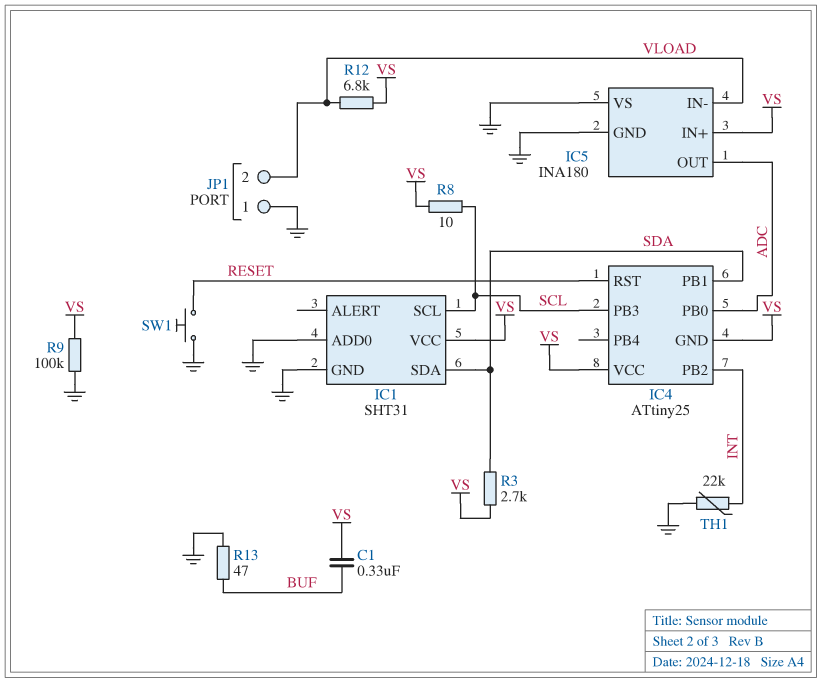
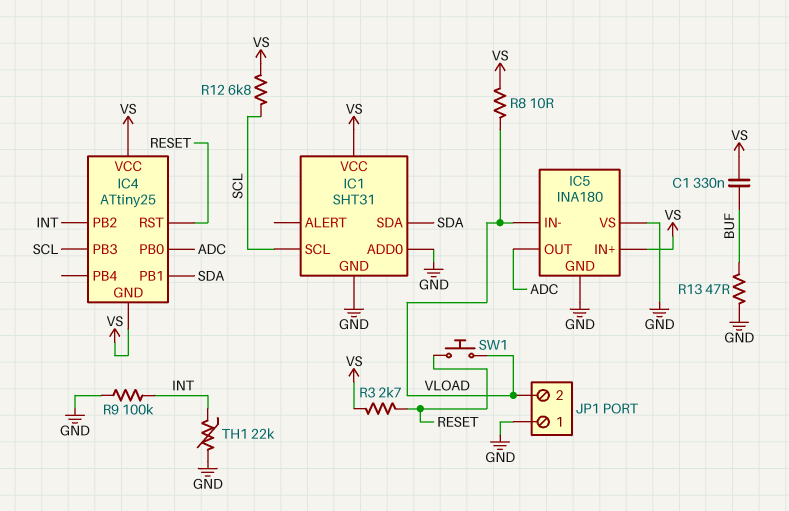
R3: 2.7k (SDA, VS) -> 2.7k (RESET, VS)
R8: 10 (SCL, VS) -> 10 (VLOAD, VS)
R9: 100k (GND, VS) -> 100k (GND, INT)
R12: 6.8k (VLOAD, VS) -> 6.8k (SCL, VS)
SW1: button (GND, RESET) -> button (RESET, VLOAD)

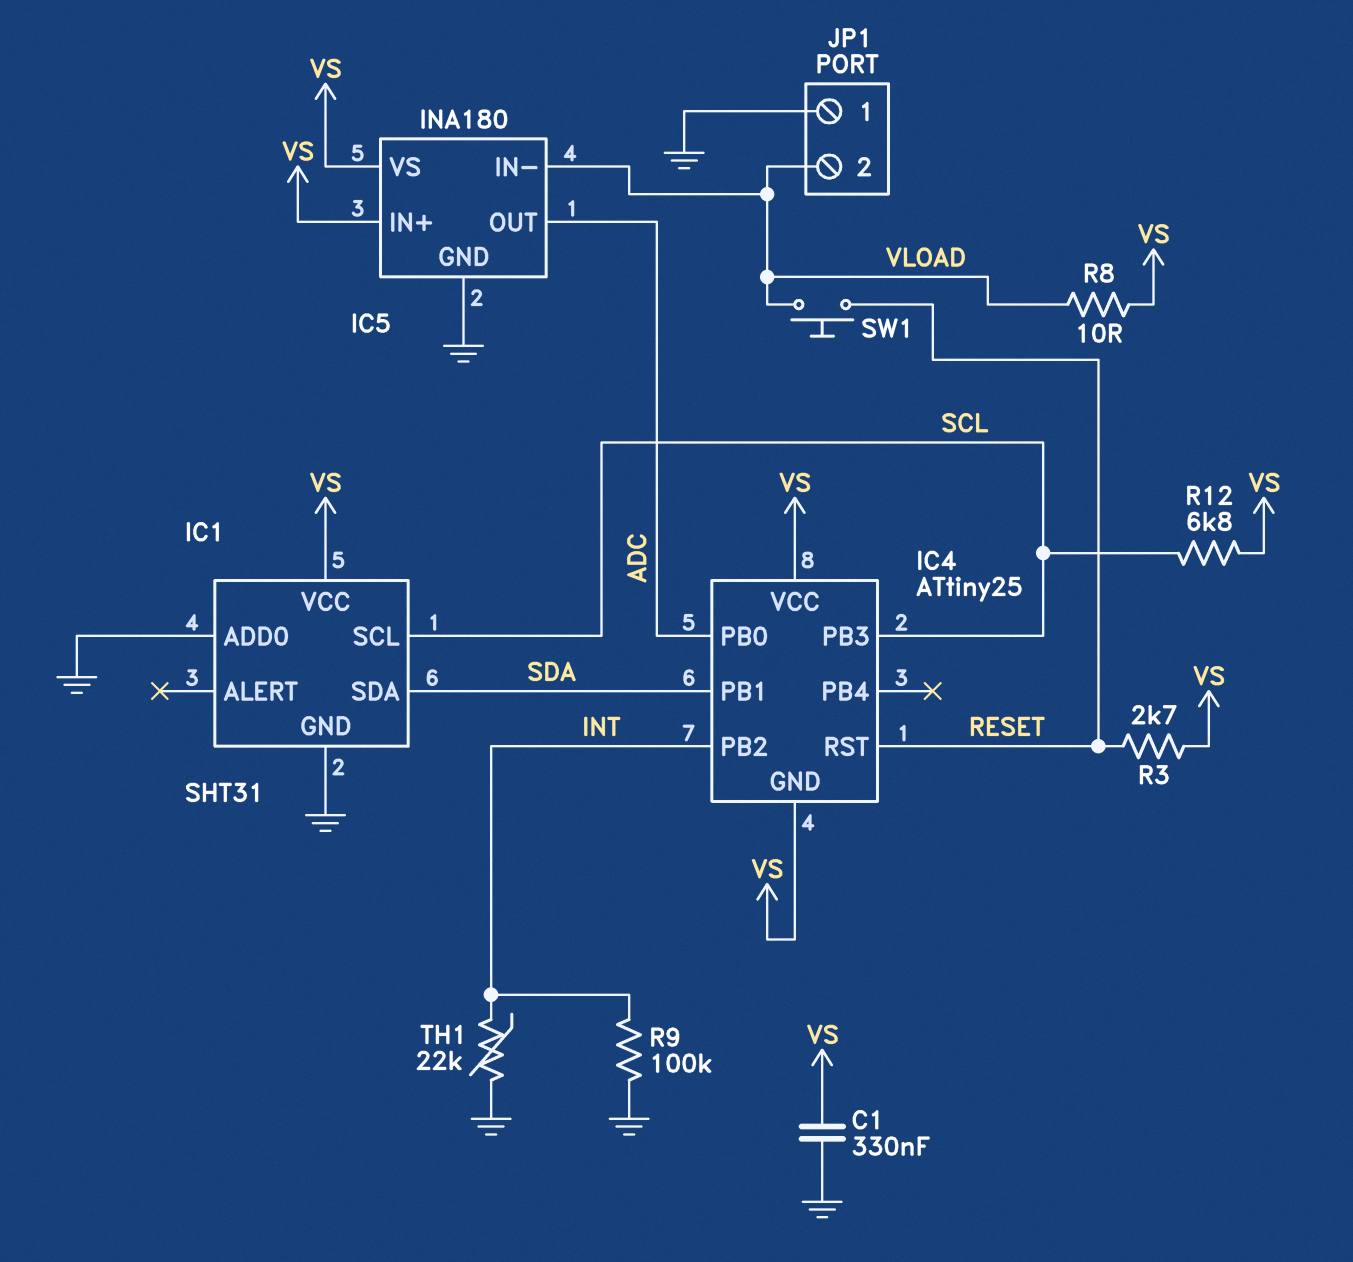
C1: 330nF (BUF, VS) -> 330nF (GND, VS)
IC5 pin VS: GND -> VS
R13: 47 (BUF, GND) -> none

